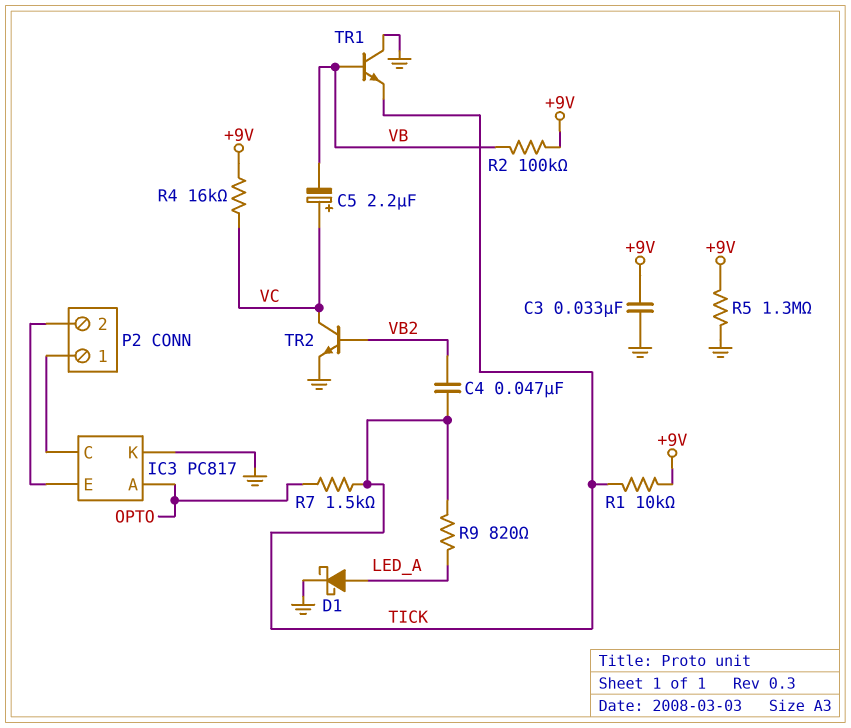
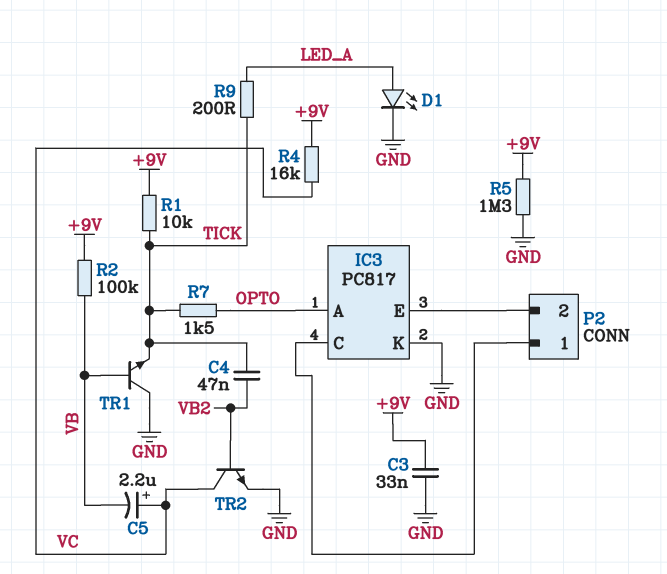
D1: schottky (A LED_A, K GND) -> LED (A LED_A, K GND)
R9: 820 (LED_A, TICK) -> 200 (LED_A, TICK)

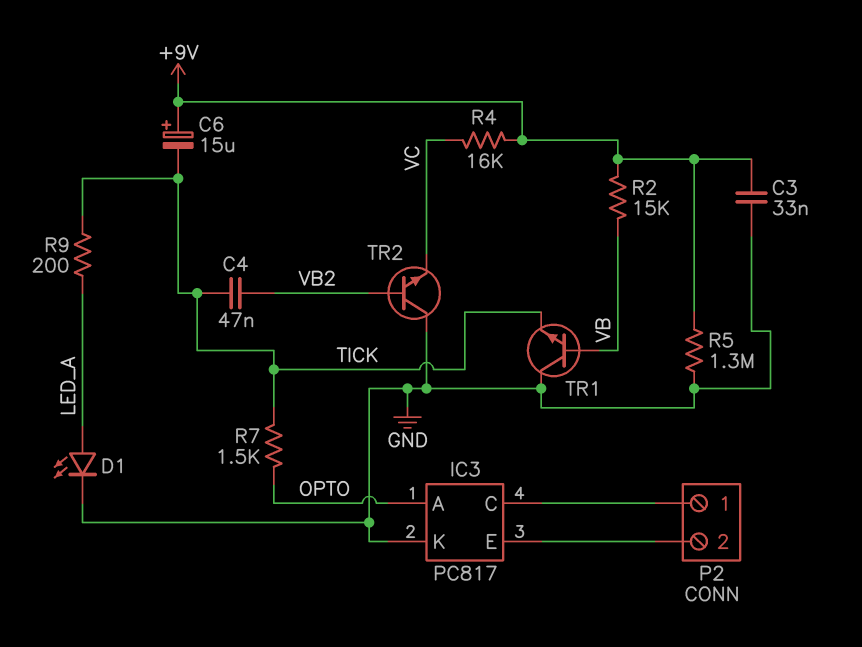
C5: 2.2uF (plus VC, minus VB) -> none
C6: none -> 15uF (plus +9V, minus TICK)
R1: 10k (+9V, TICK) -> none
R2: 100k (+9V, VB) -> 15k (+9V, VB)
TR2: NPN (B VB2, C VC, E GND) -> NPN (B VB2, C GND, E VC)

